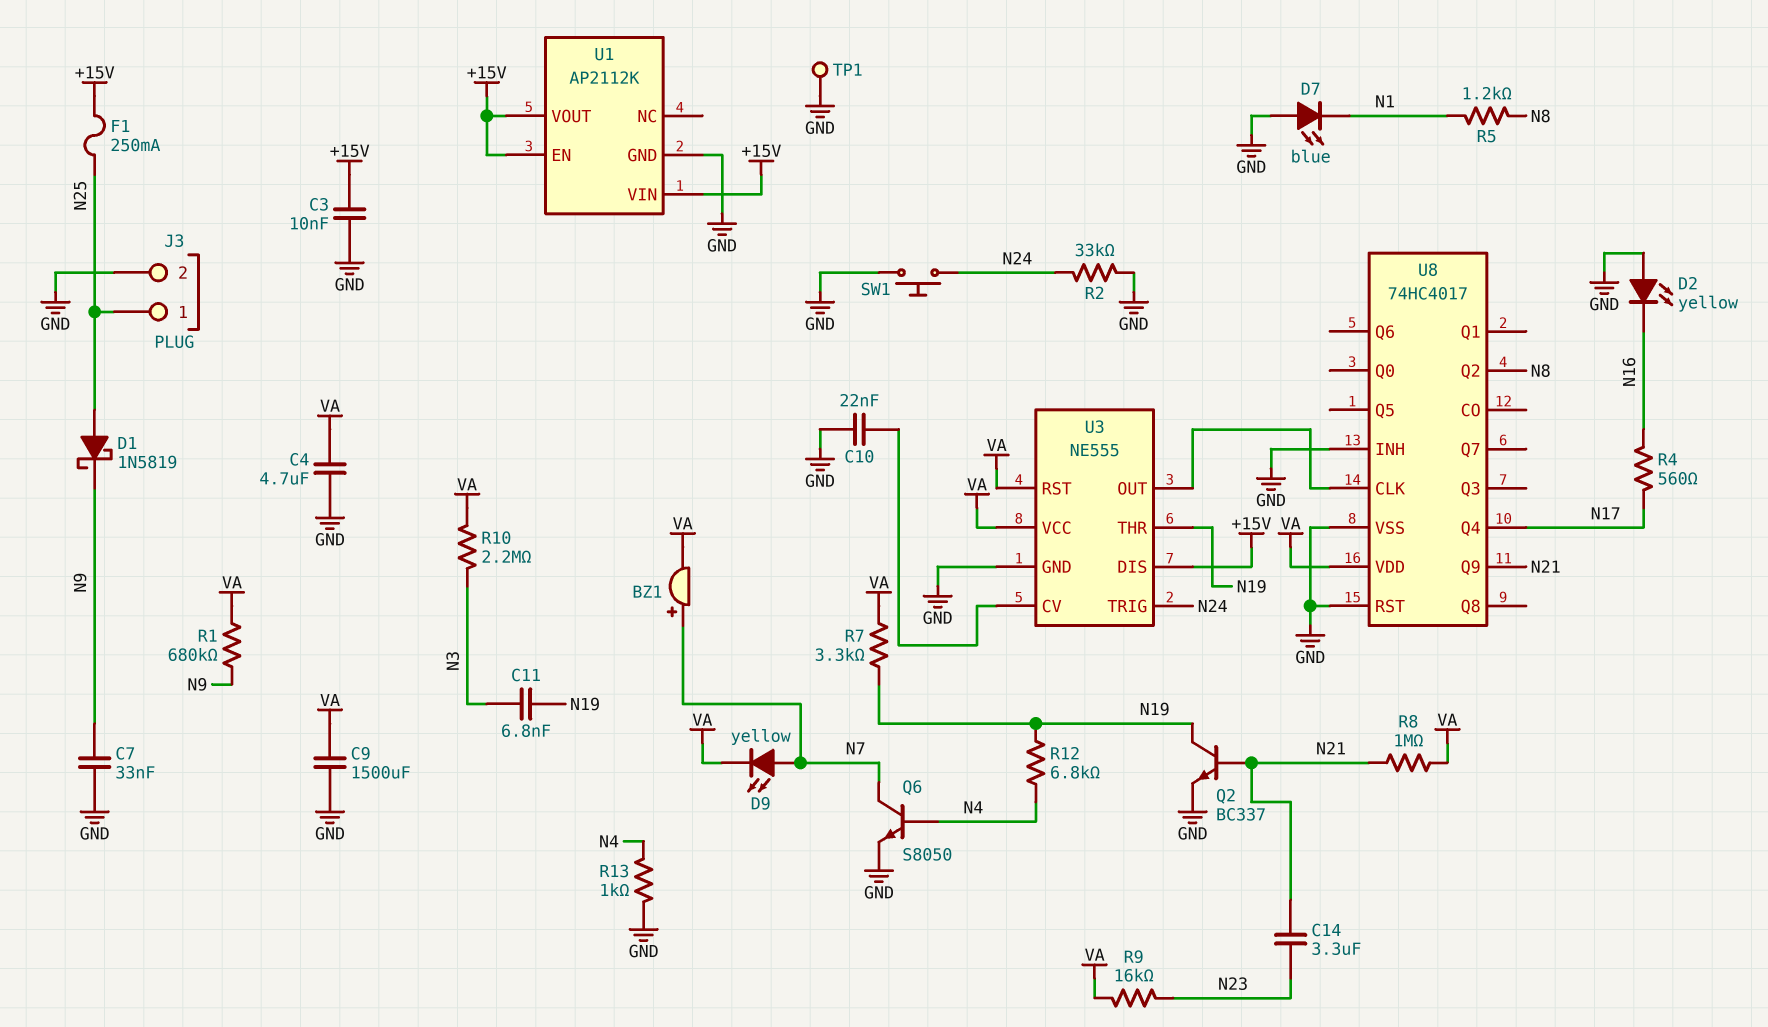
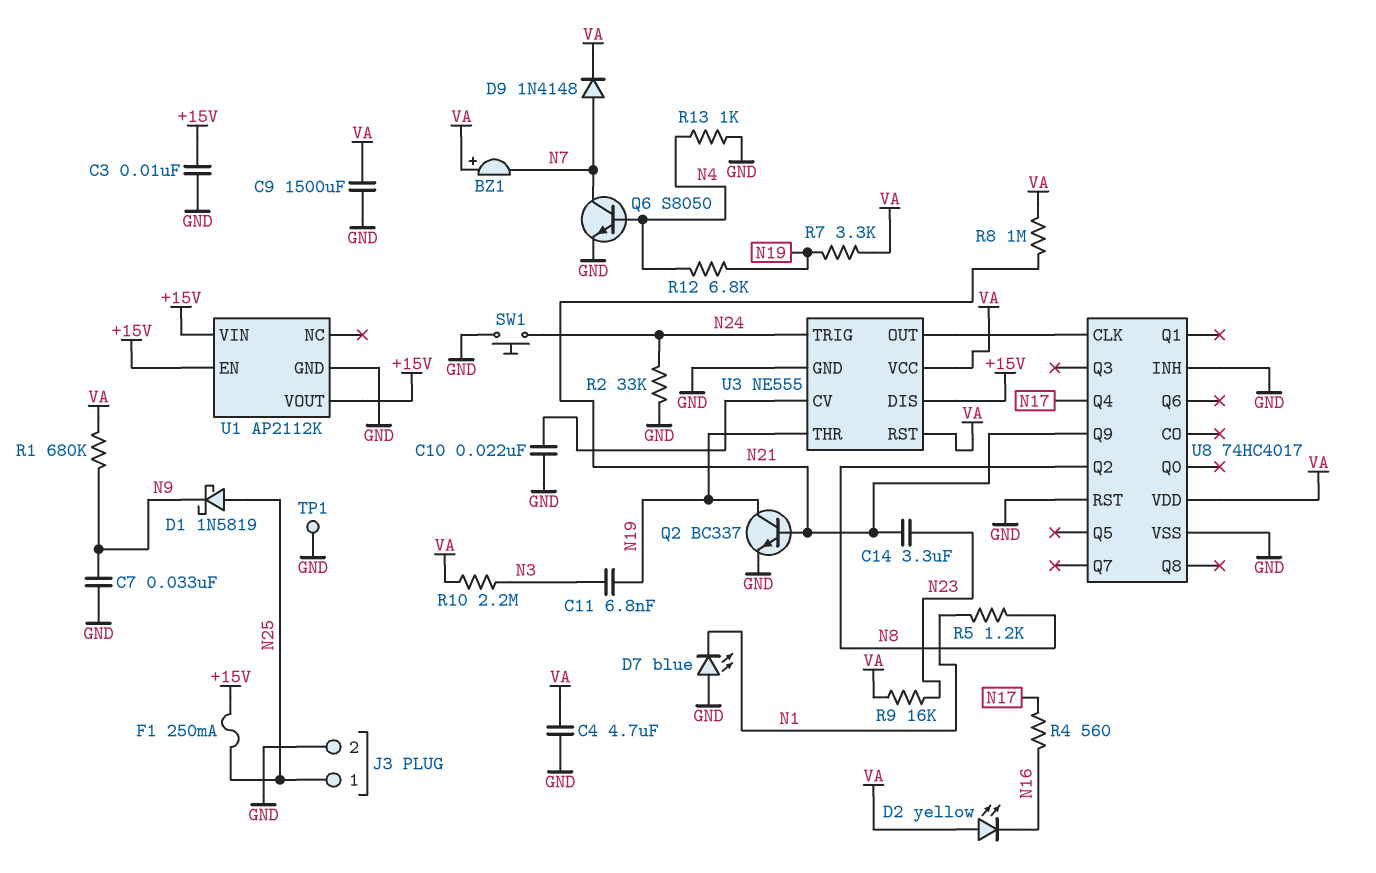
BZ1: buzzer (plus N7, minus VA) -> buzzer (plus VA, minus N7)
D2: LED yellow (A GND, K N16) -> LED yellow (A VA, K N16)
D9: LED yellow (A N7, K VA) -> diode 1N4148 (A N7, K VA)

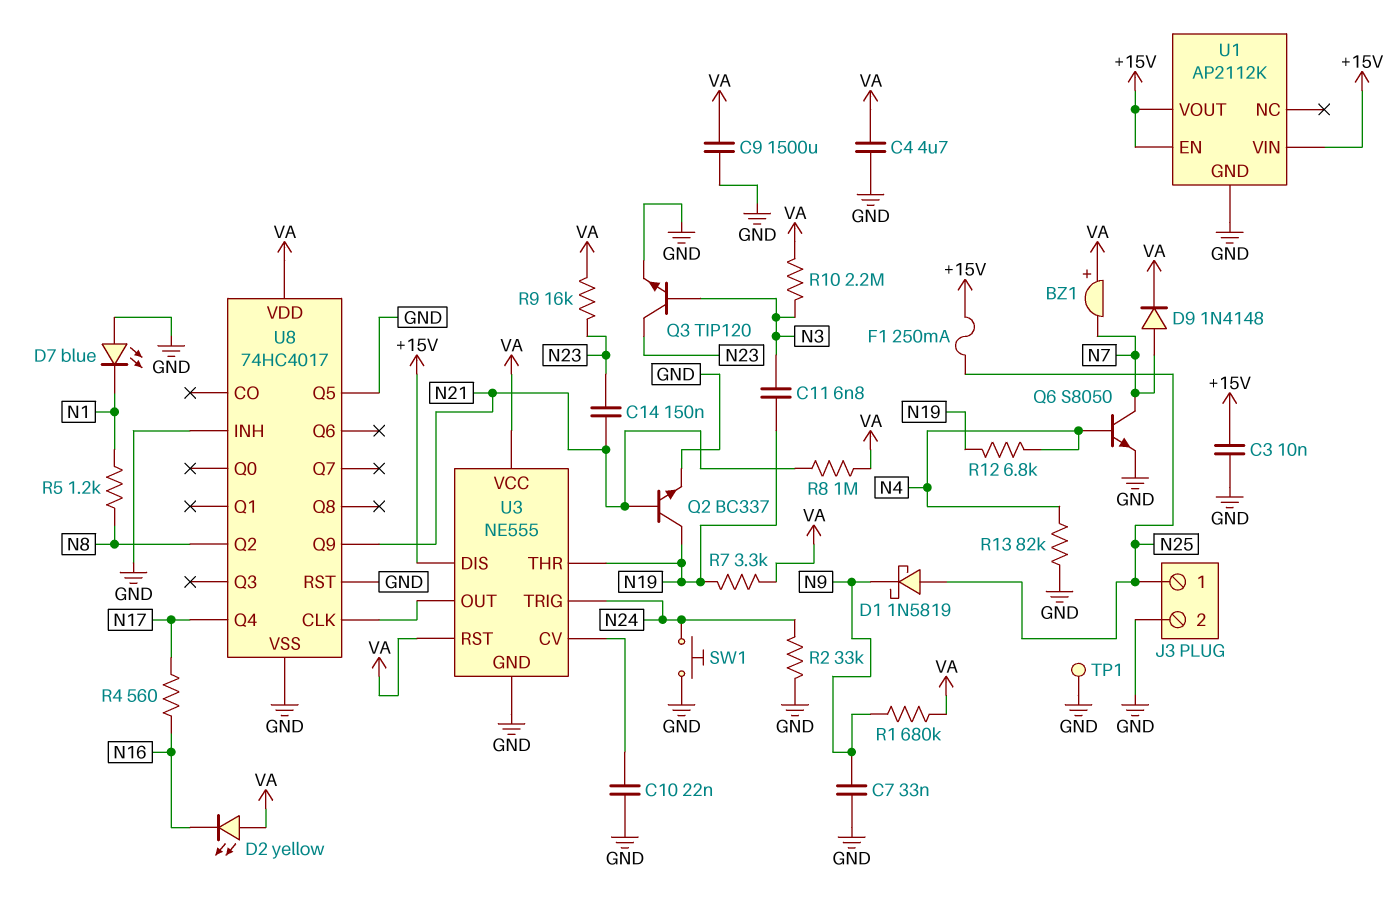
C14: 3.3uF (N21, N23) -> 150nF (N21, N23)
Q3: none -> NPN TIP120 (B N3, C N23, E GND)
R13: 1k (GND, N4) -> 82k (GND, N4)
U8 pin Q5: none -> GND

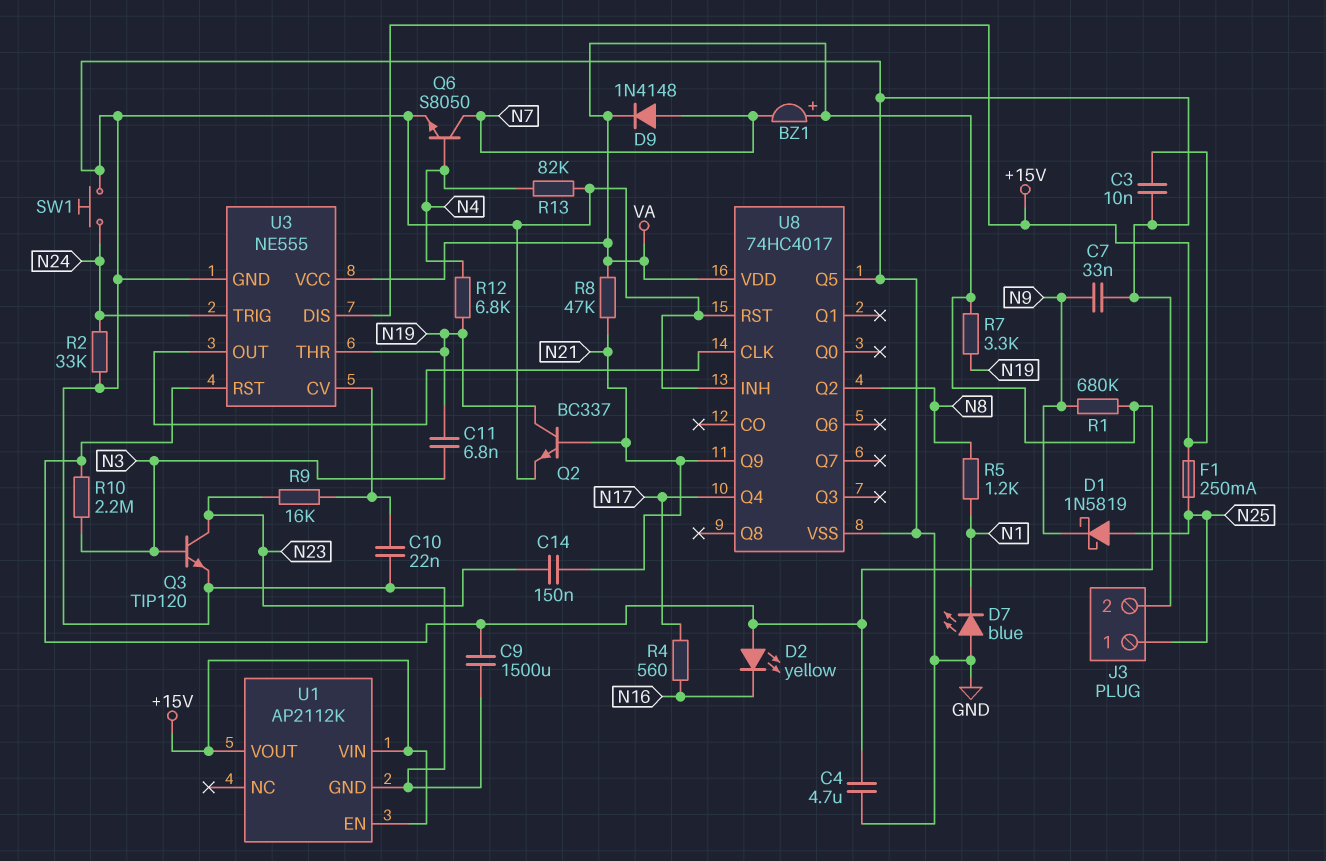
R8: 1M (N21, VA) -> 47k (N21, VA)
R9: 16k (N23, VA) -> 16k (N23, U3/CV)
TP1: test point (GND) -> none

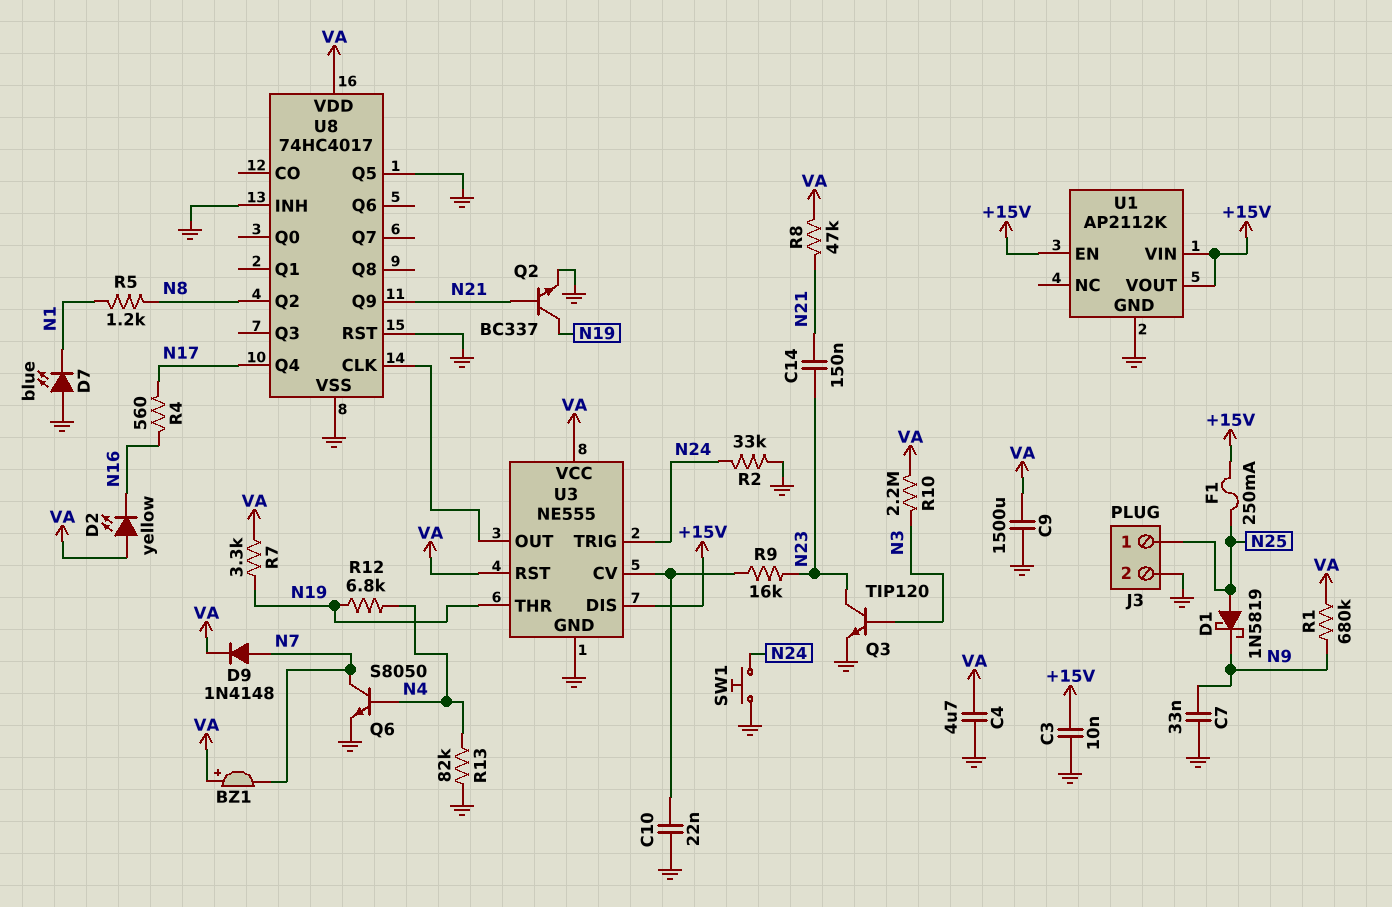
C11: 6.8nF (N3, N19) -> none

